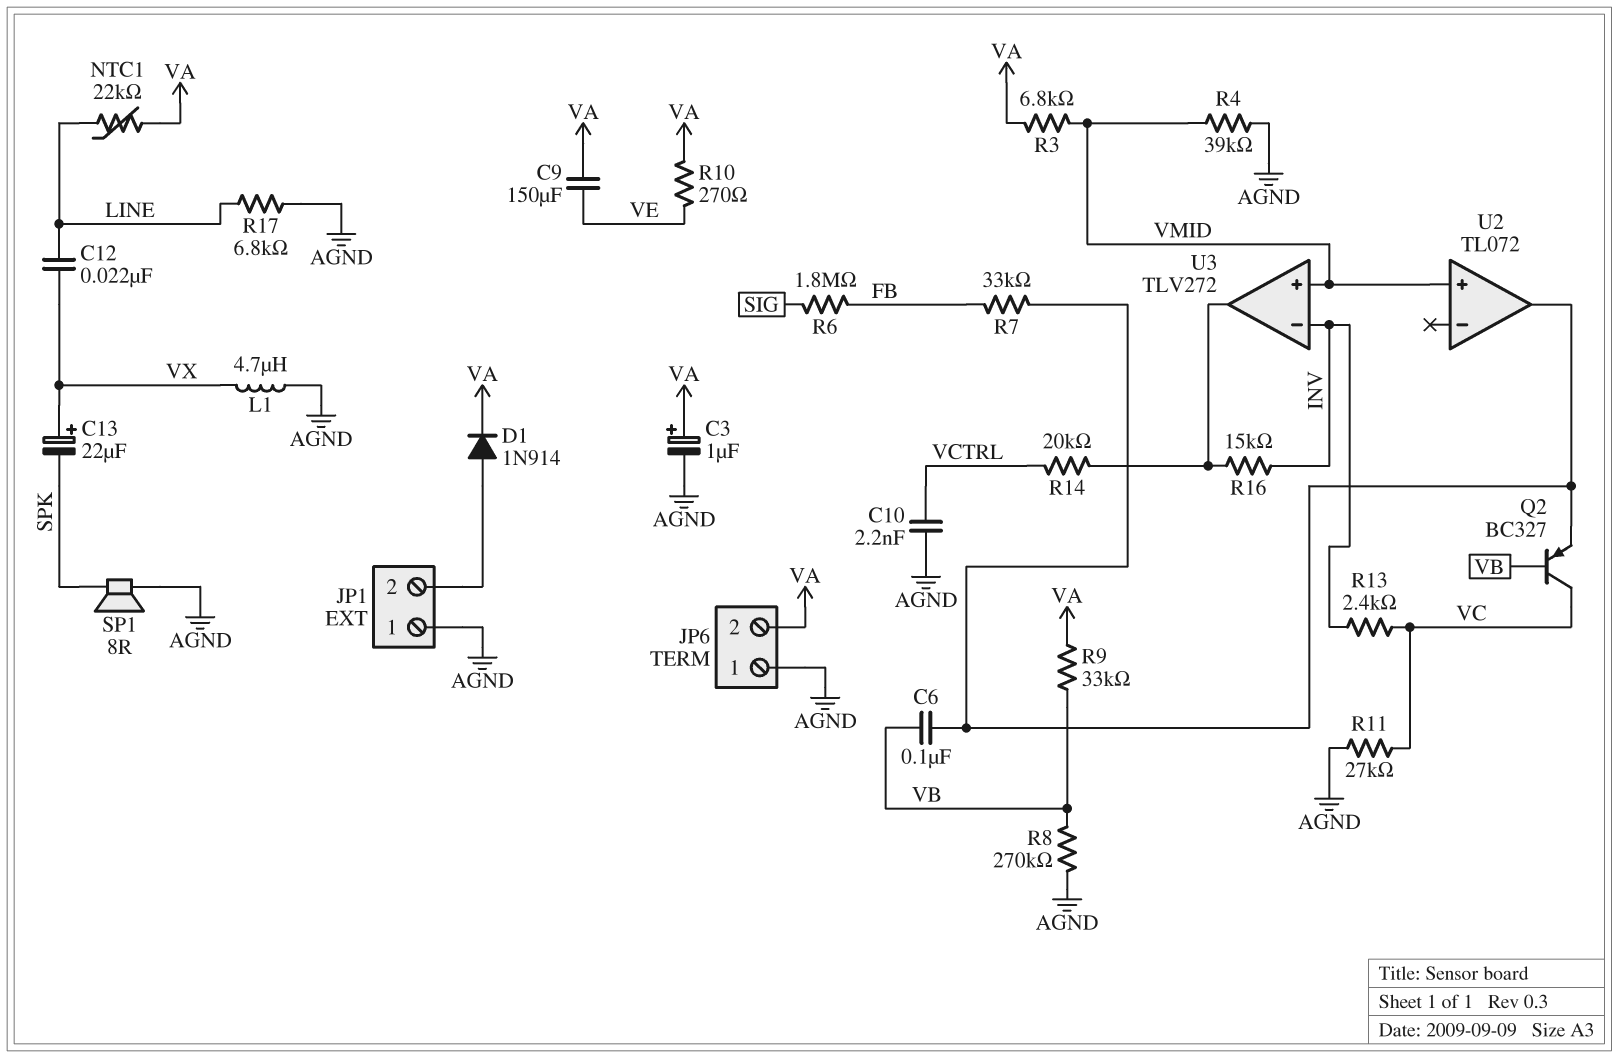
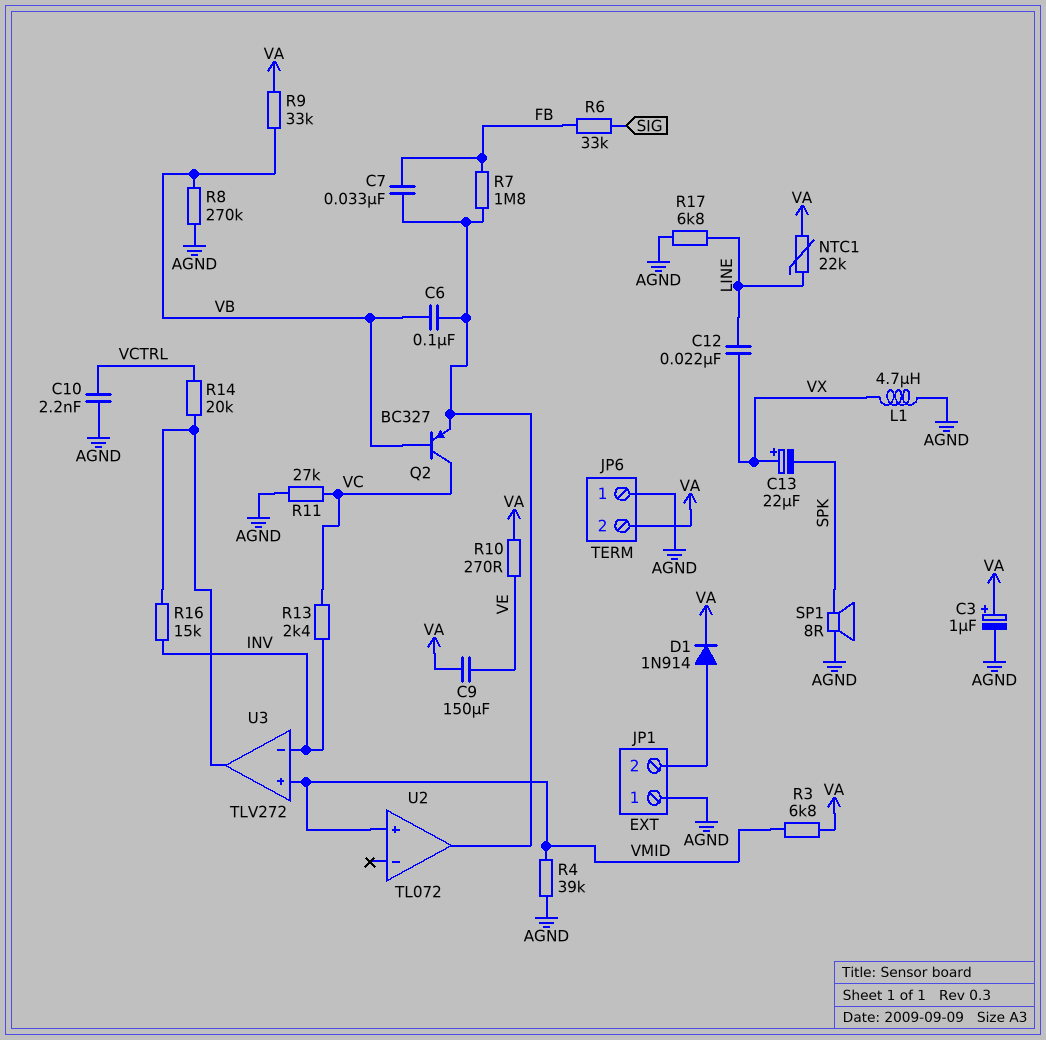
C7: none -> 33nF (FB, U2/out)
R6: 1.8M (FB, SIG) -> 33k (FB, SIG)
R7: 33k (FB, U2/out) -> 1.8M (FB, U2/out)

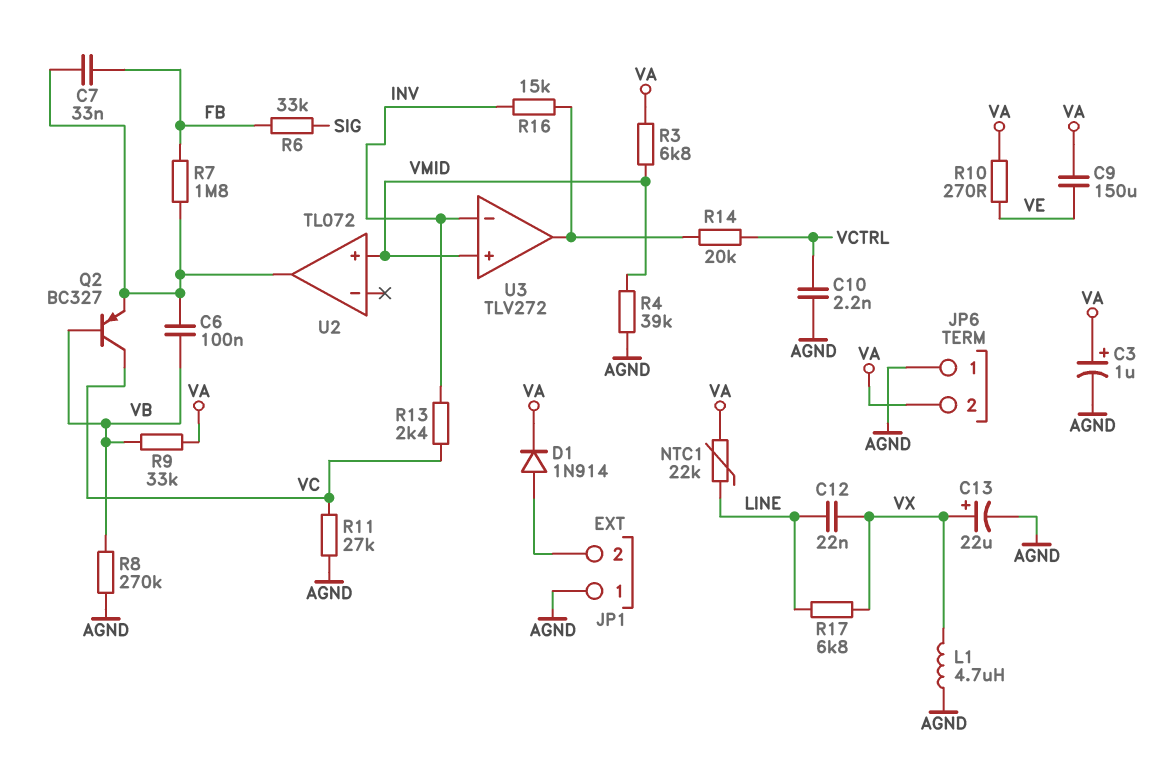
C13: 22uF (plus VX, minus SPK) -> 22uF (plus VX, minus AGND)
R17: 6.8k (AGND, LINE) -> 6.8k (LINE, VX)
SP1: speaker 8R (AGND, SPK) -> none

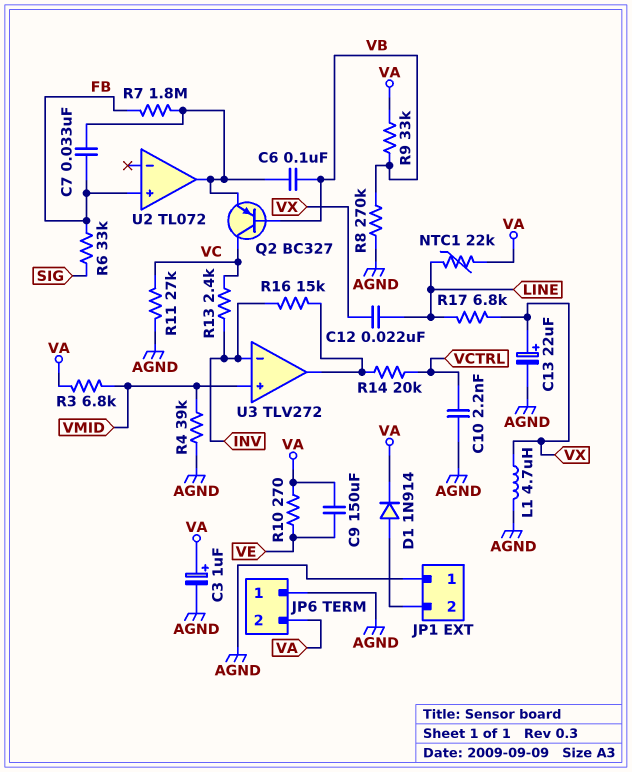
U2 pin in+: VMID -> FB

